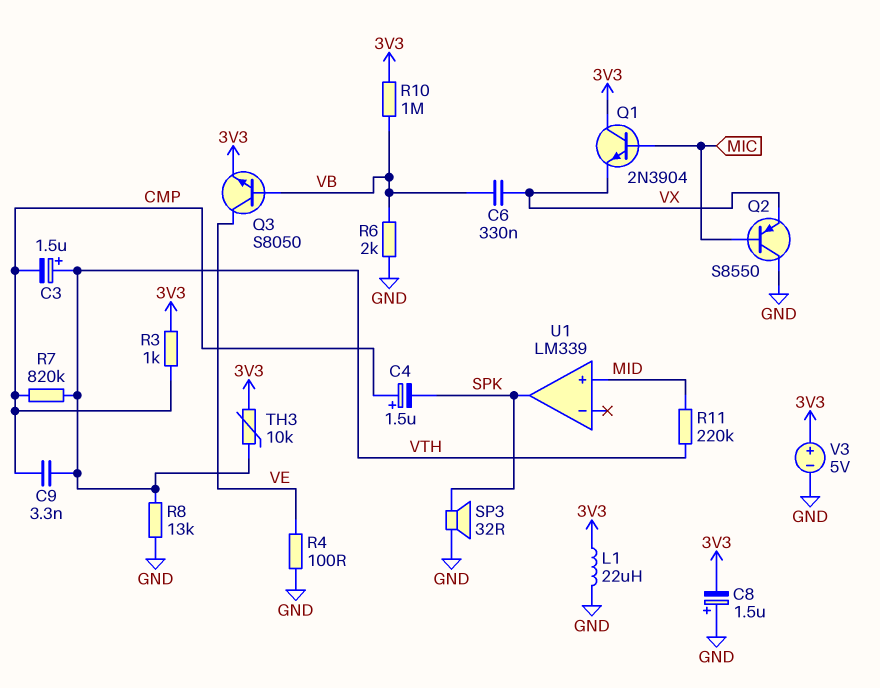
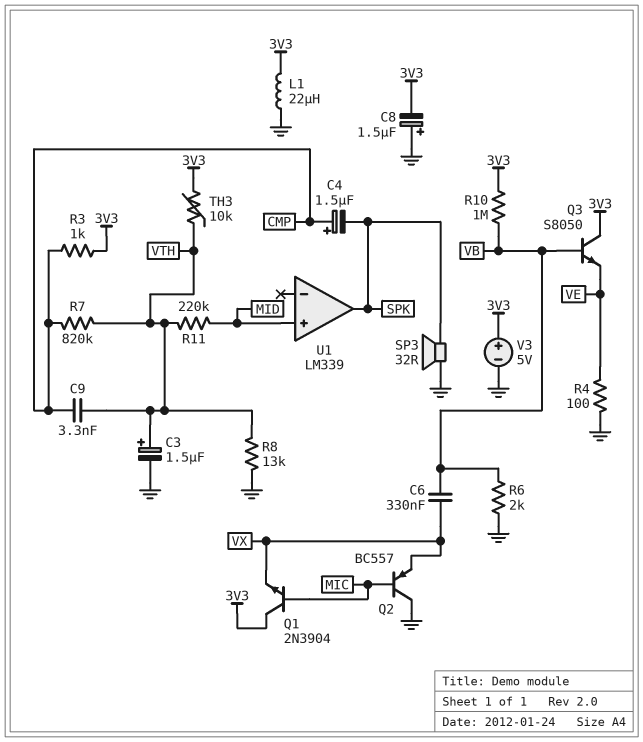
C3: 1.5uF (plus VTH, minus CMP) -> 1.5uF (plus VTH, minus GND)
Q2: PNP S8550 (B MIC, C GND, E VX) -> PNP BC557 (B MIC, C GND, E VX)
Q3: NPN S8050 (B VB, C VE, E 3V3) -> NPN S8050 (B VB, C 3V3, E VE)

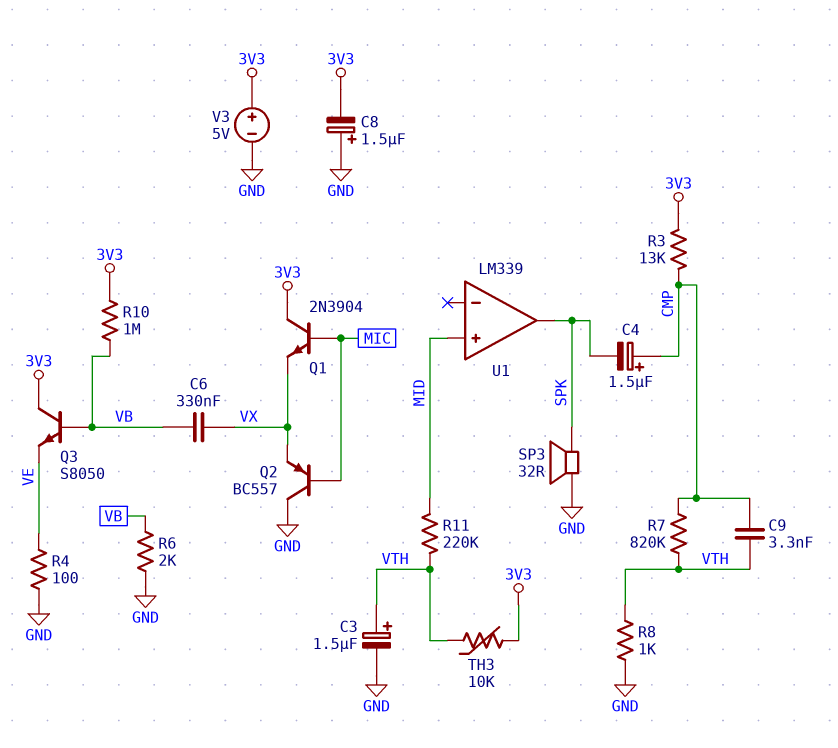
L1: 22uH (3V3, GND) -> none
R3: 1k (3V3, CMP) -> 13k (3V3, CMP)
R8: 13k (GND, VTH) -> 1k (GND, VTH)

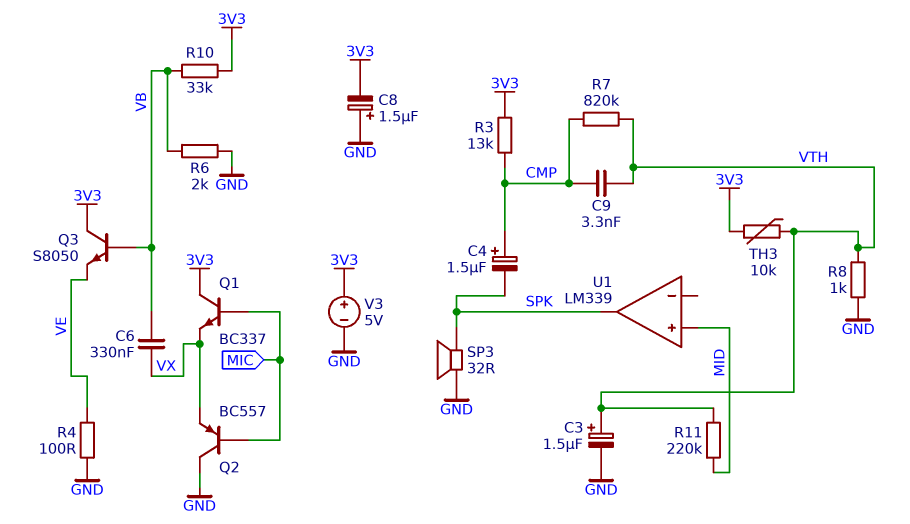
Q1: NPN 2N3904 (B MIC, C 3V3, E VX) -> NPN BC337 (B MIC, C 3V3, E VX)
R10: 1M (3V3, VB) -> 33k (3V3, VB)

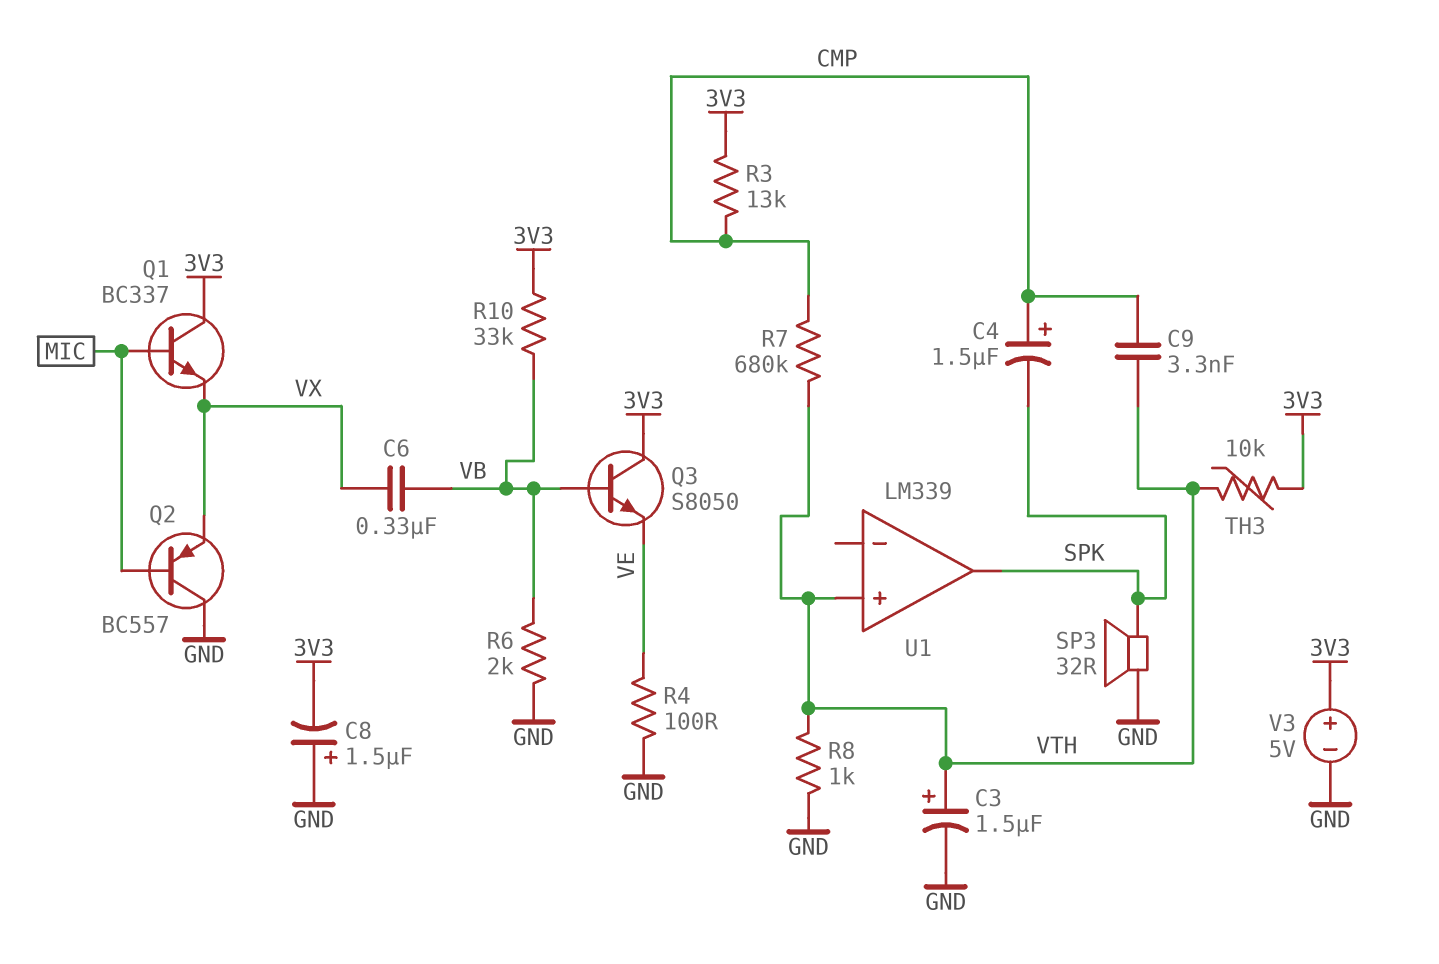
R7: 820k (CMP, VTH) -> 680k (CMP, VTH)
R11: 220k (MID, VTH) -> none
U1 pin in+: MID -> VTH

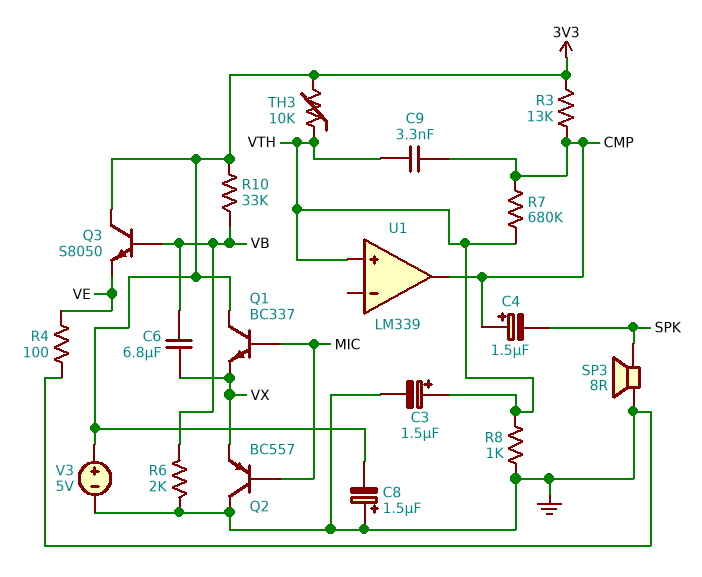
C6: 330nF (VB, VX) -> 6.8uF (VB, VX)
SP3: speaker 32R (GND, SPK) -> speaker 8R (GND, SPK)
U1 pin out: SPK -> CMP

